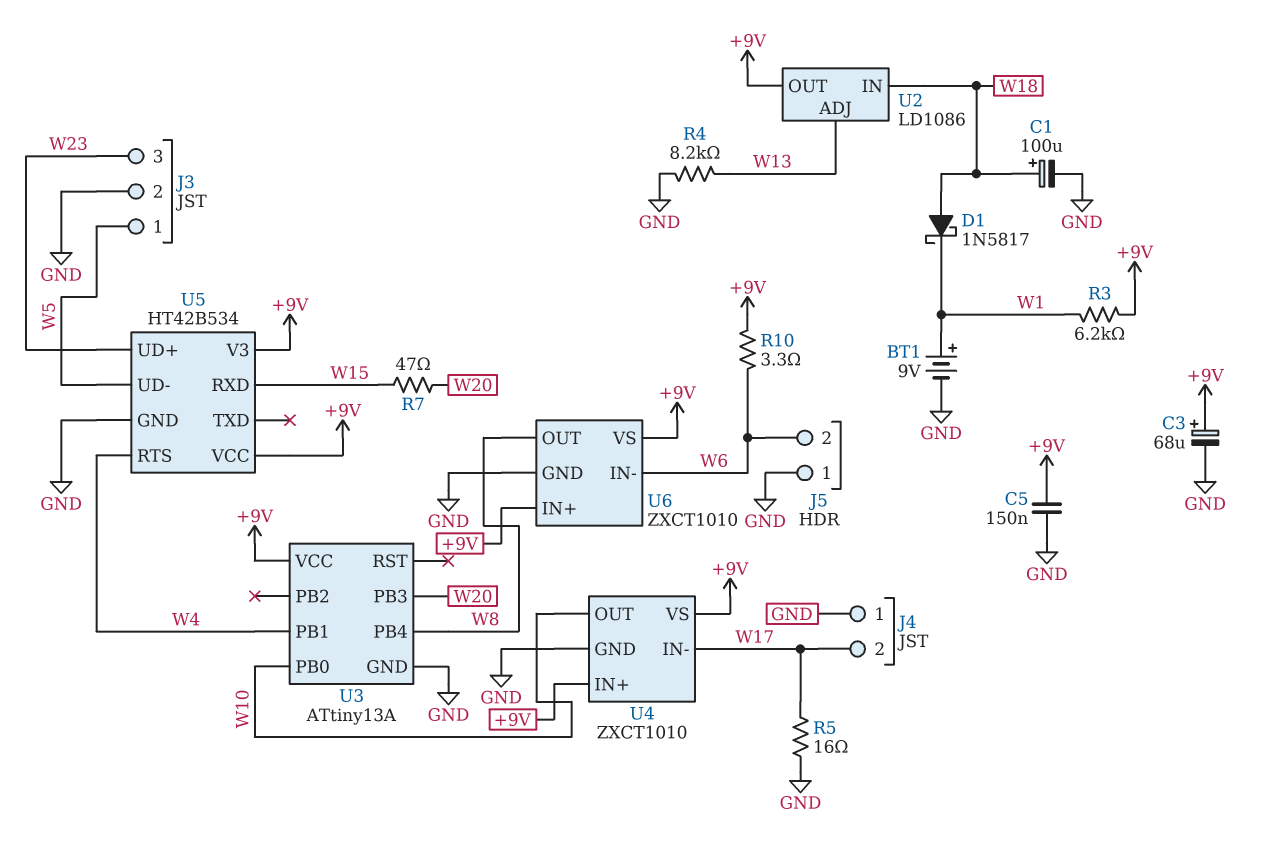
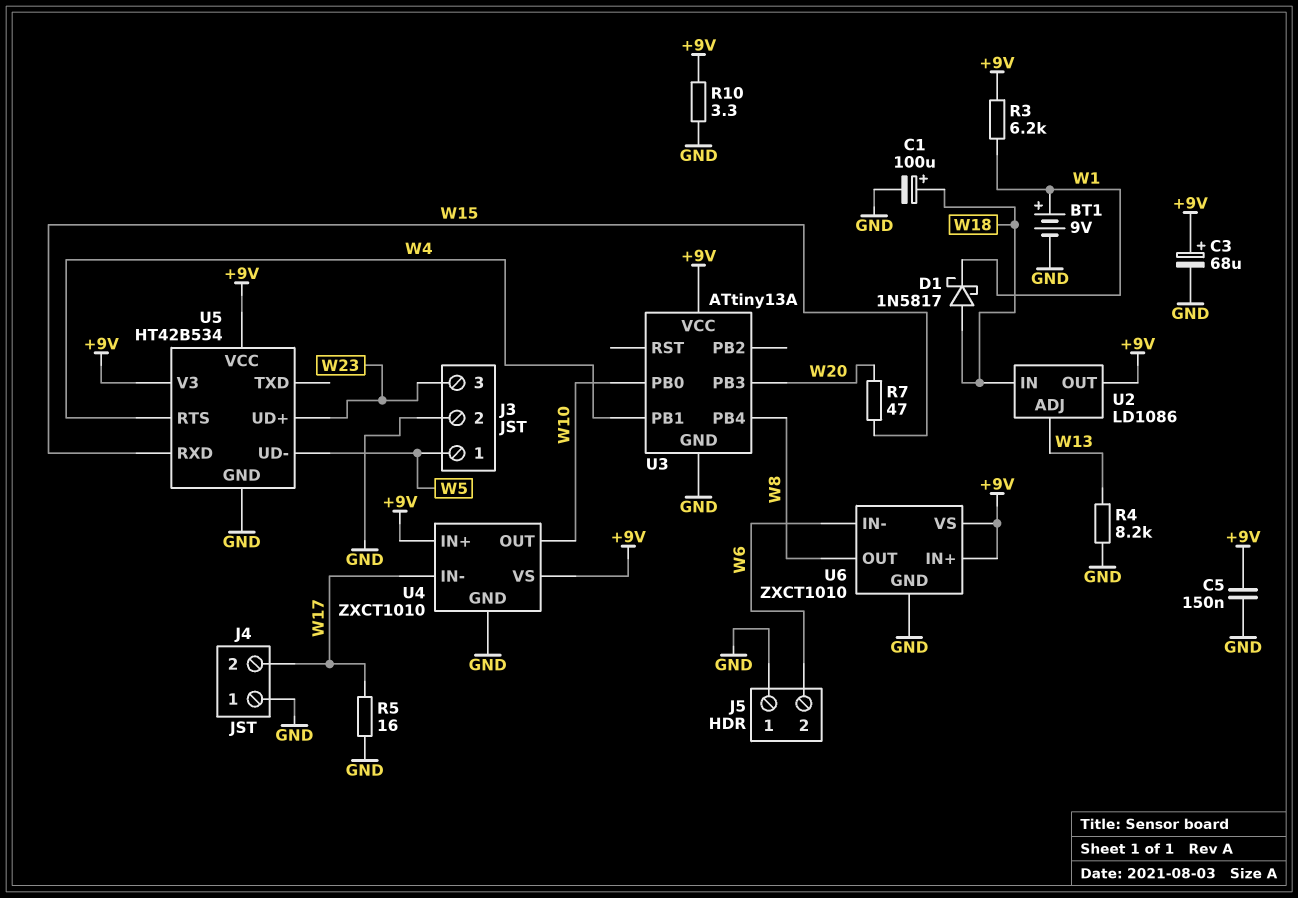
R10: 3.3 (+9V, W6) -> 3.3 (+9V, GND)

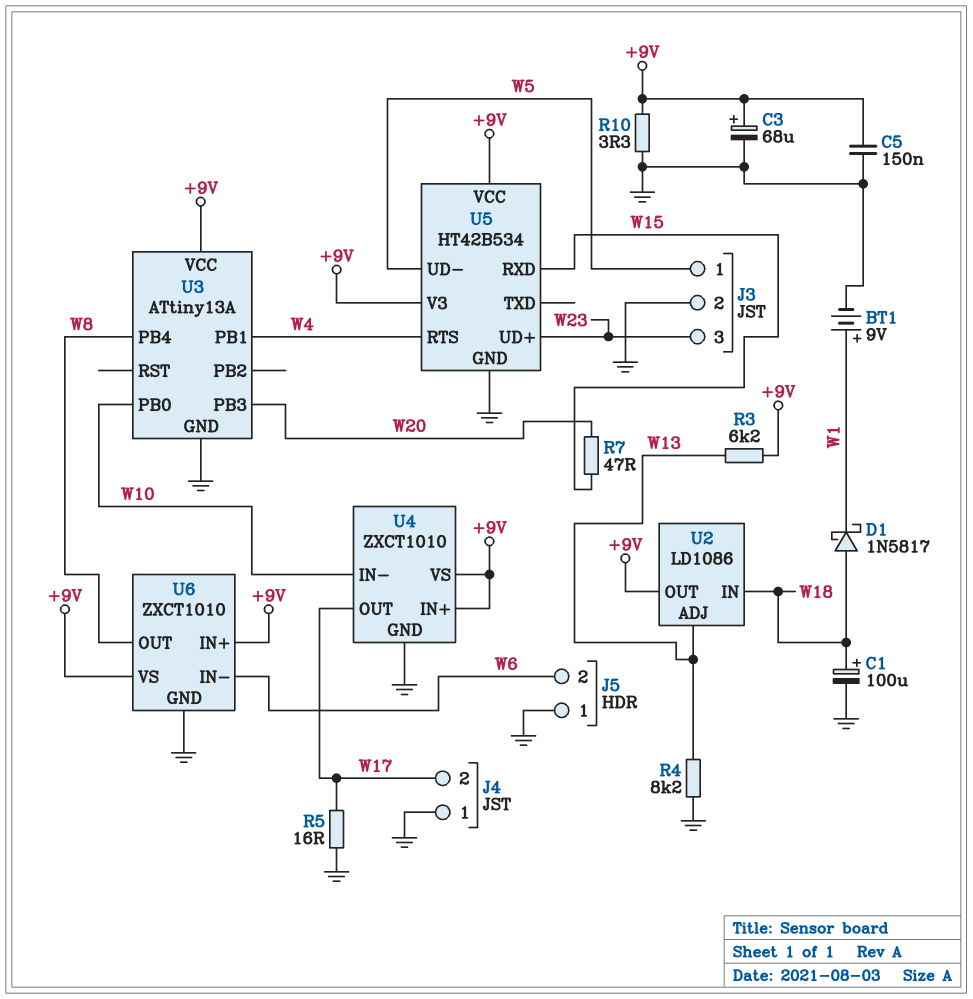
R3: 6.2k (+9V, W1) -> 6.2k (+9V, W13)
U4 pin IN-: W17 -> W10
U4 pin OUT: W10 -> W17

